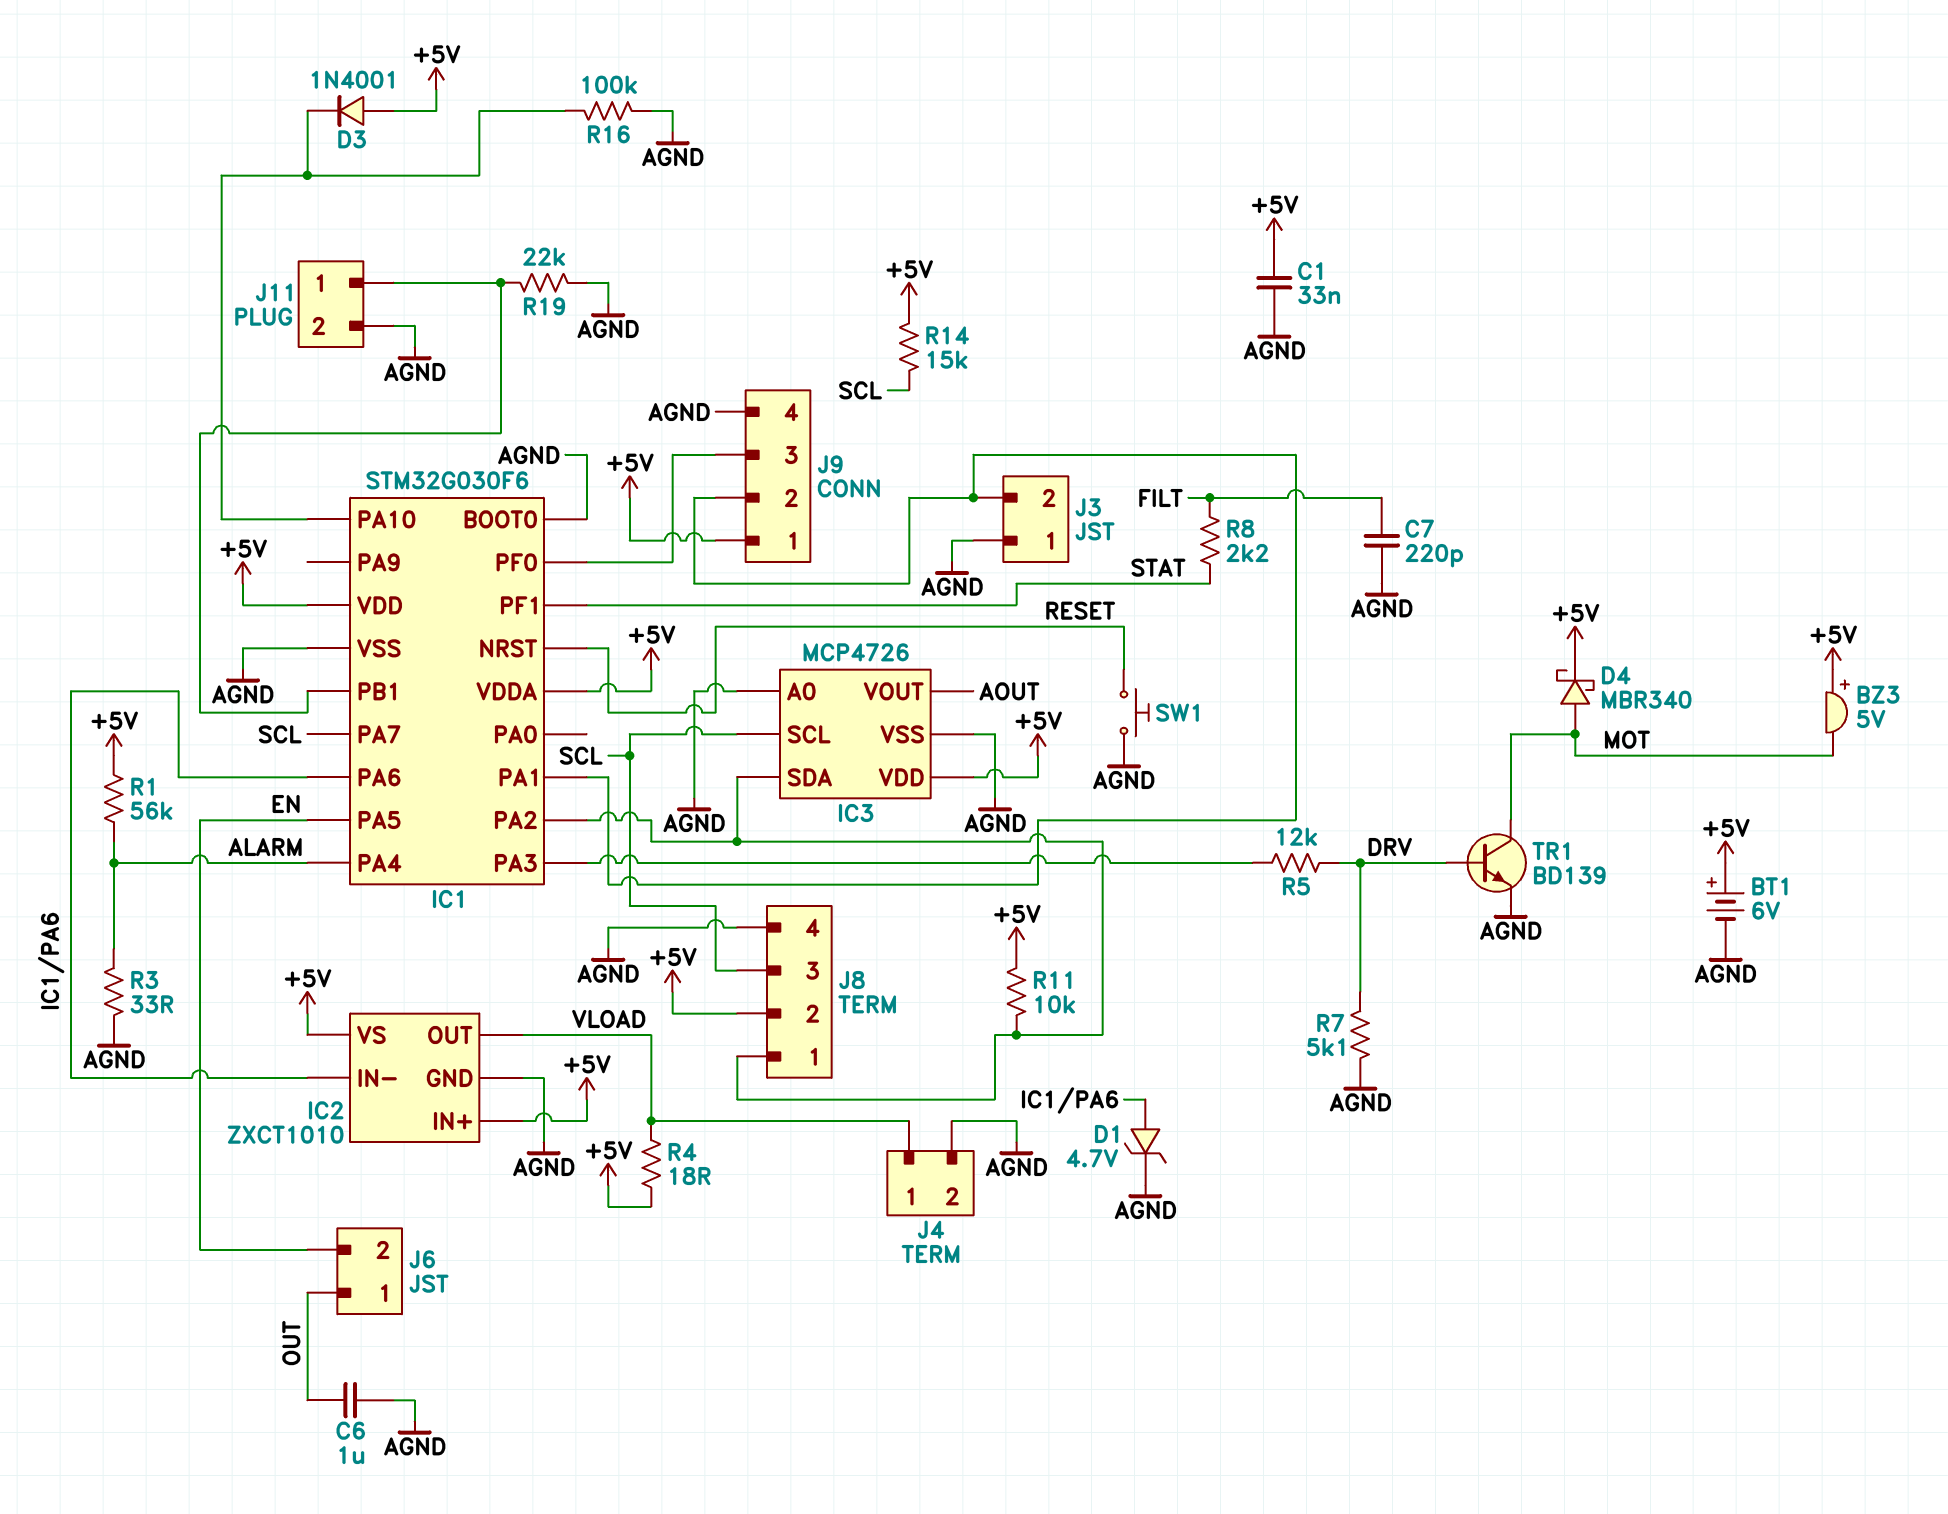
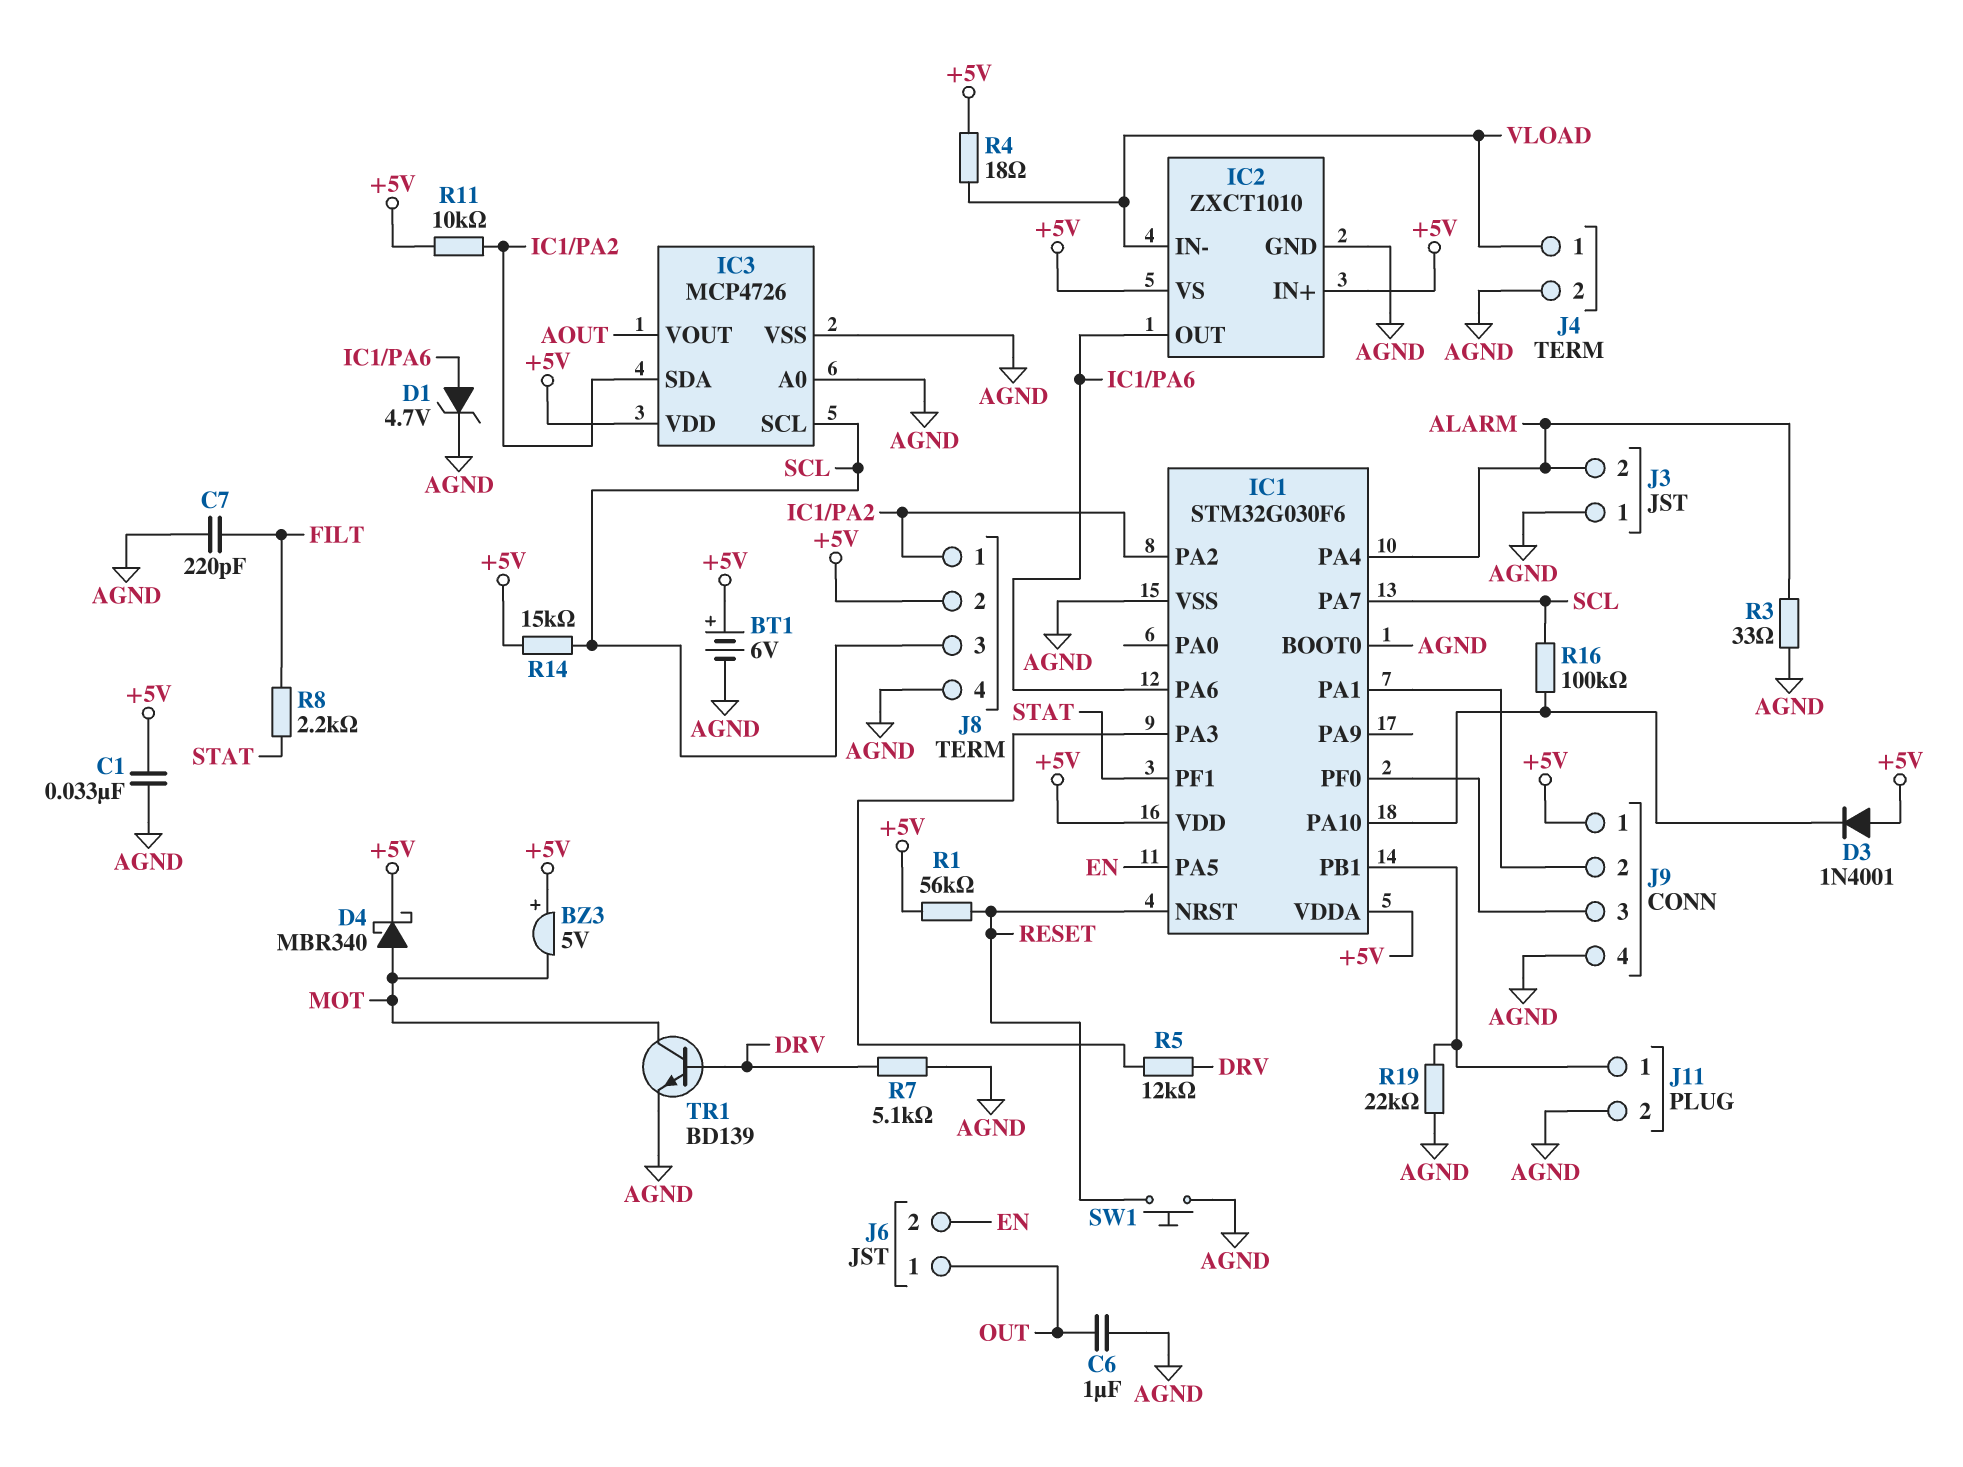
IC2 pin IN-: IC1/PA6 -> VLOAD
IC2 pin OUT: VLOAD -> IC1/PA6
J3 pin 2: IC1/PA1 -> ALARM
R1: 56k (+5V, ALARM) -> 56k (+5V, RESET)
R16: 100k (AGND, IC1/PA10) -> 100k (IC1/PA10, SCL)

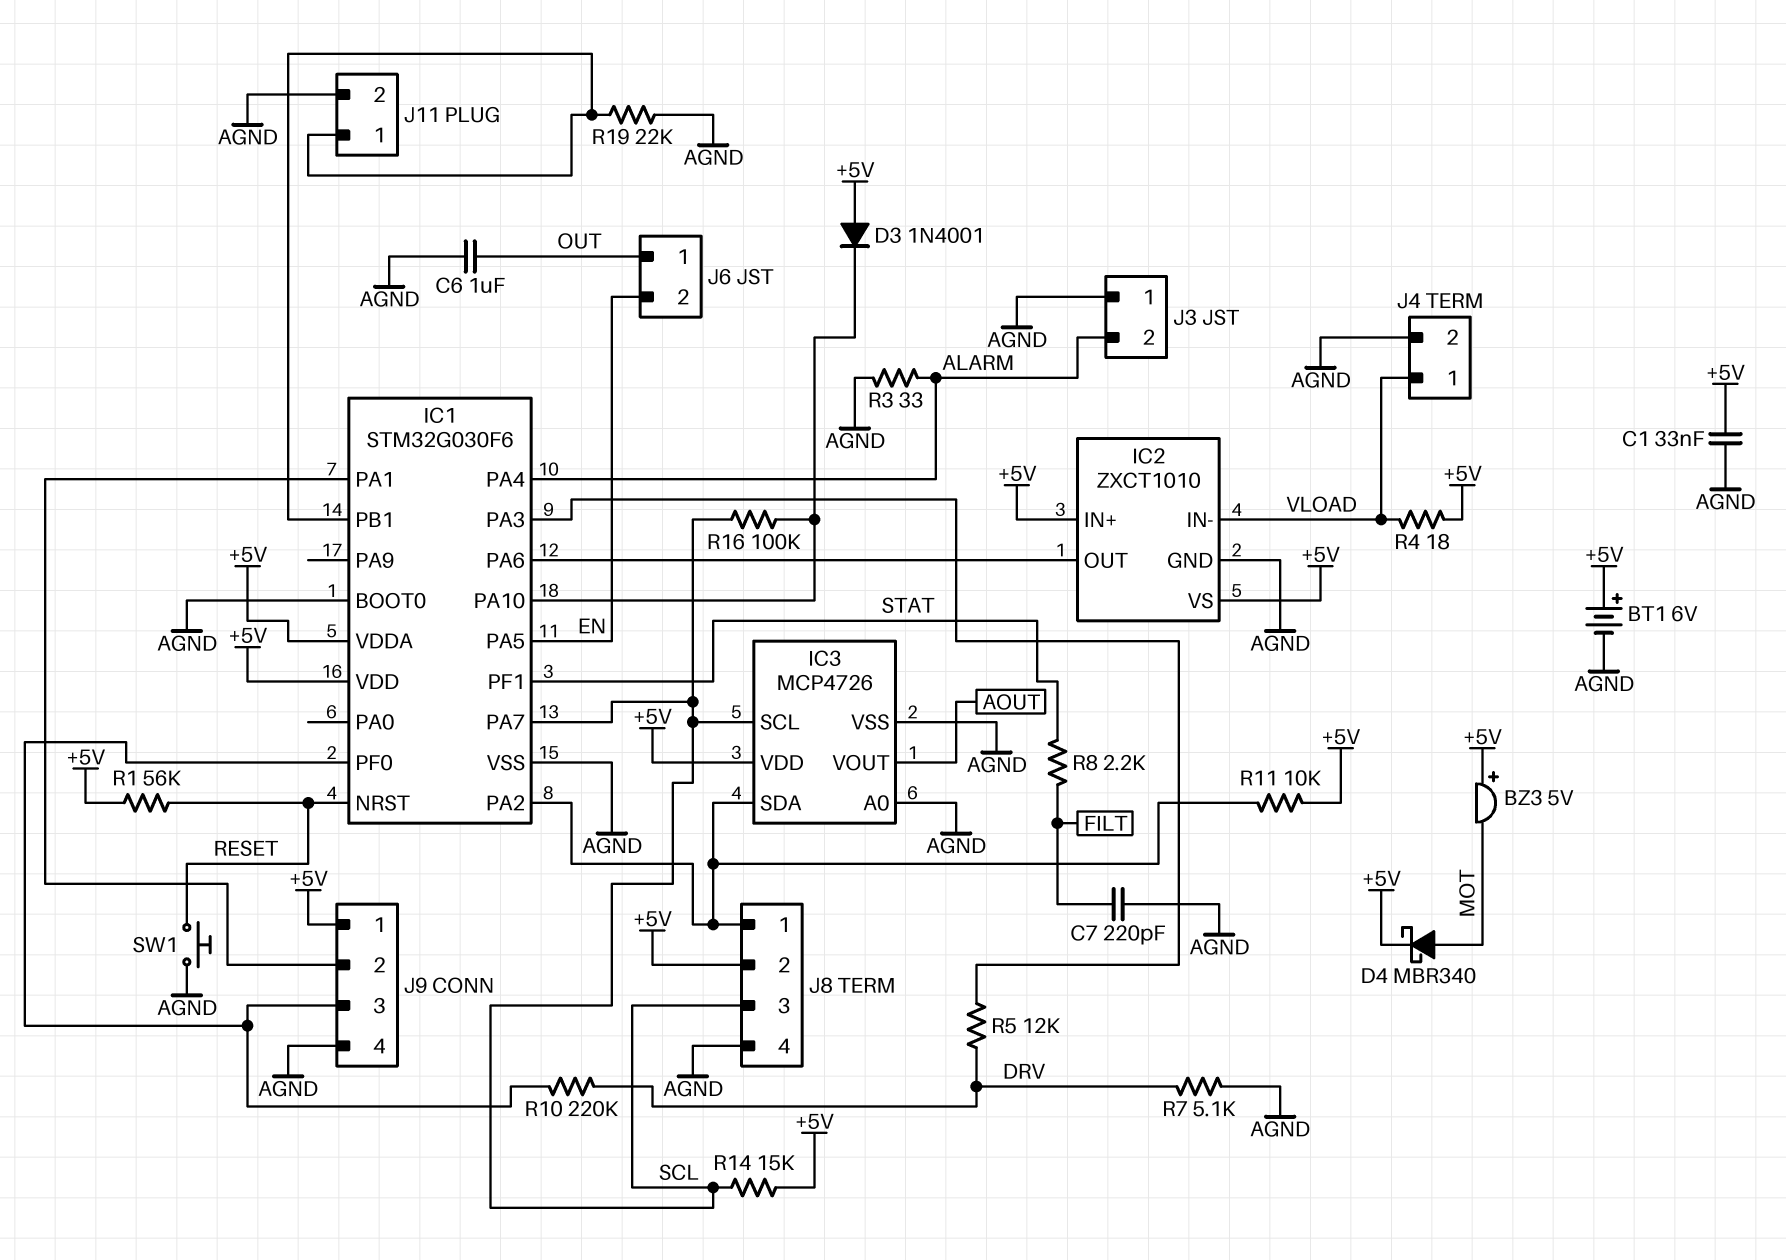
D1: zener 4.7V (A IC1/PA6, K AGND) -> none
R10: none -> 220k (DRV, IC1/PF0)
TR1: NPN BD139 (B DRV, C MOT, E AGND) -> none

